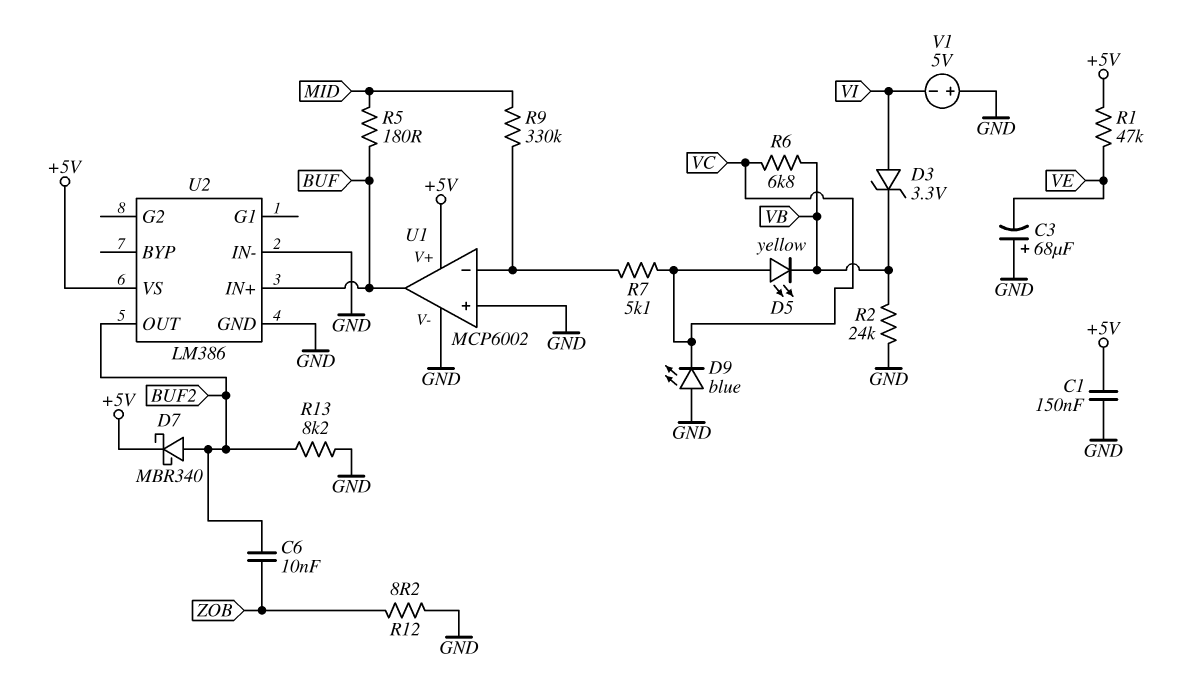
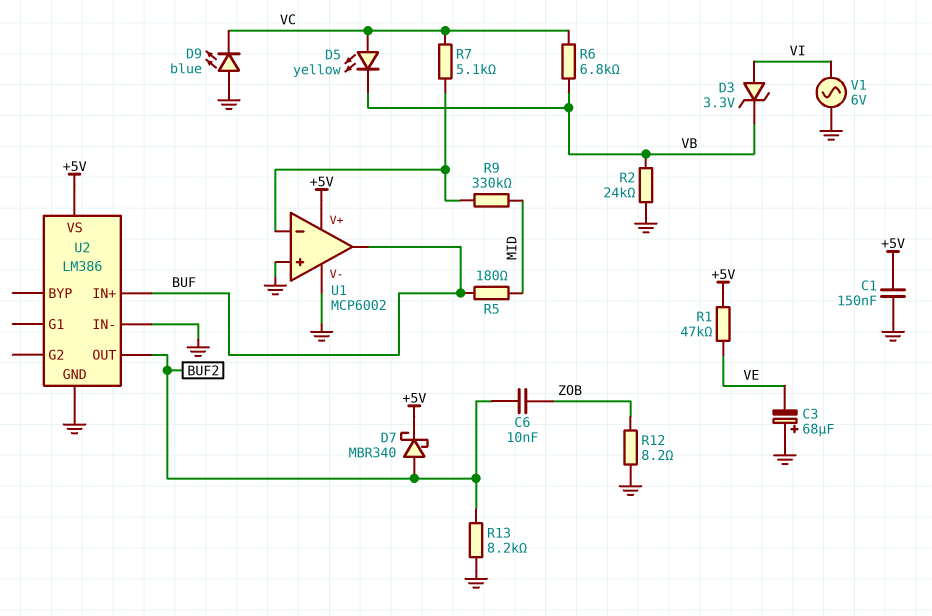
V1: 5V (plus GND, minus VI) -> AC 6V (GND, VI)

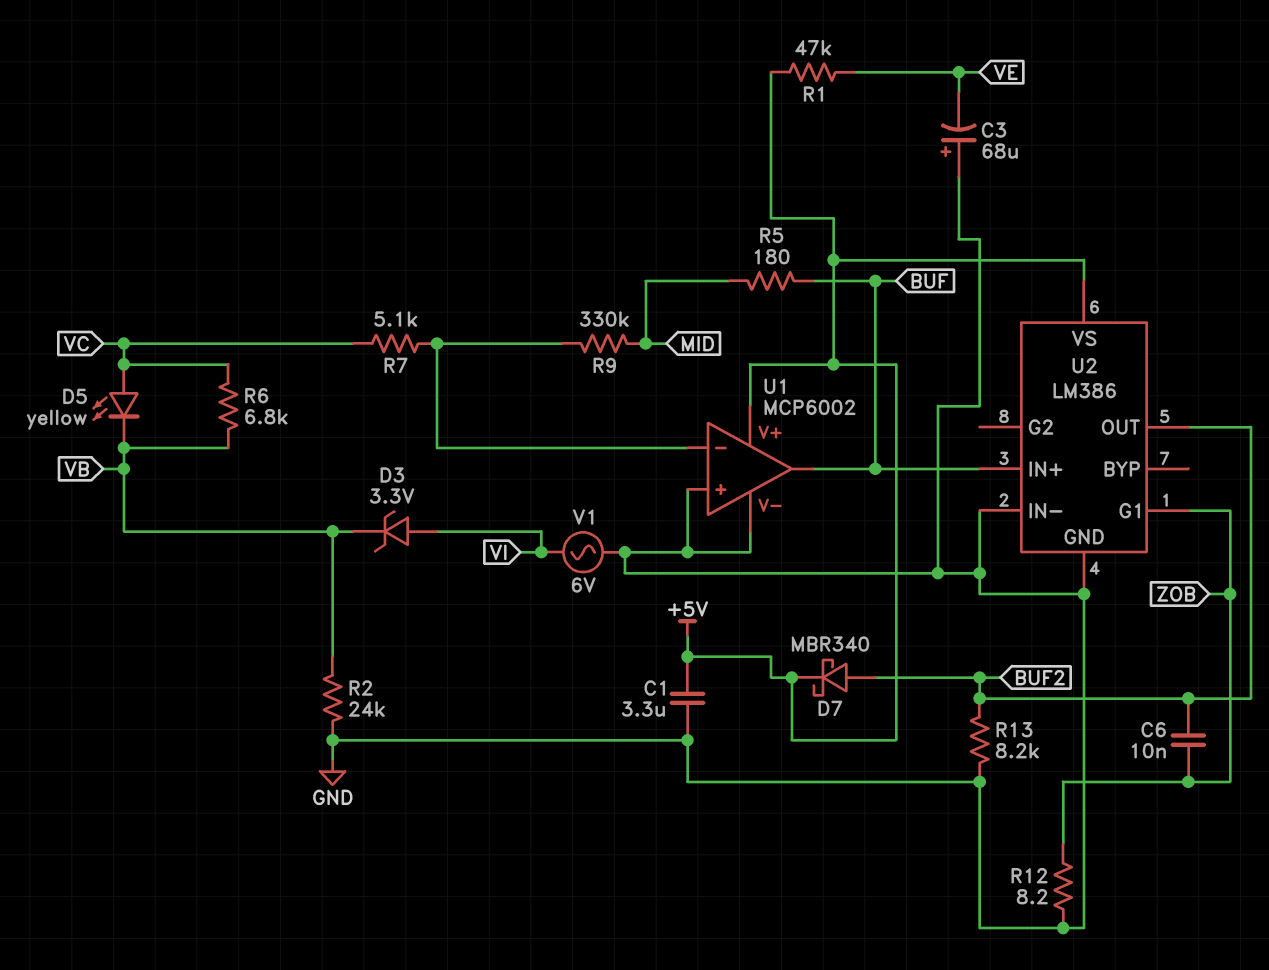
C1: 150nF (+5V, GND) -> 3.3uF (+5V, GND)
D9: LED blue (A GND, K VC) -> none
U2 pin G1: none -> ZOB

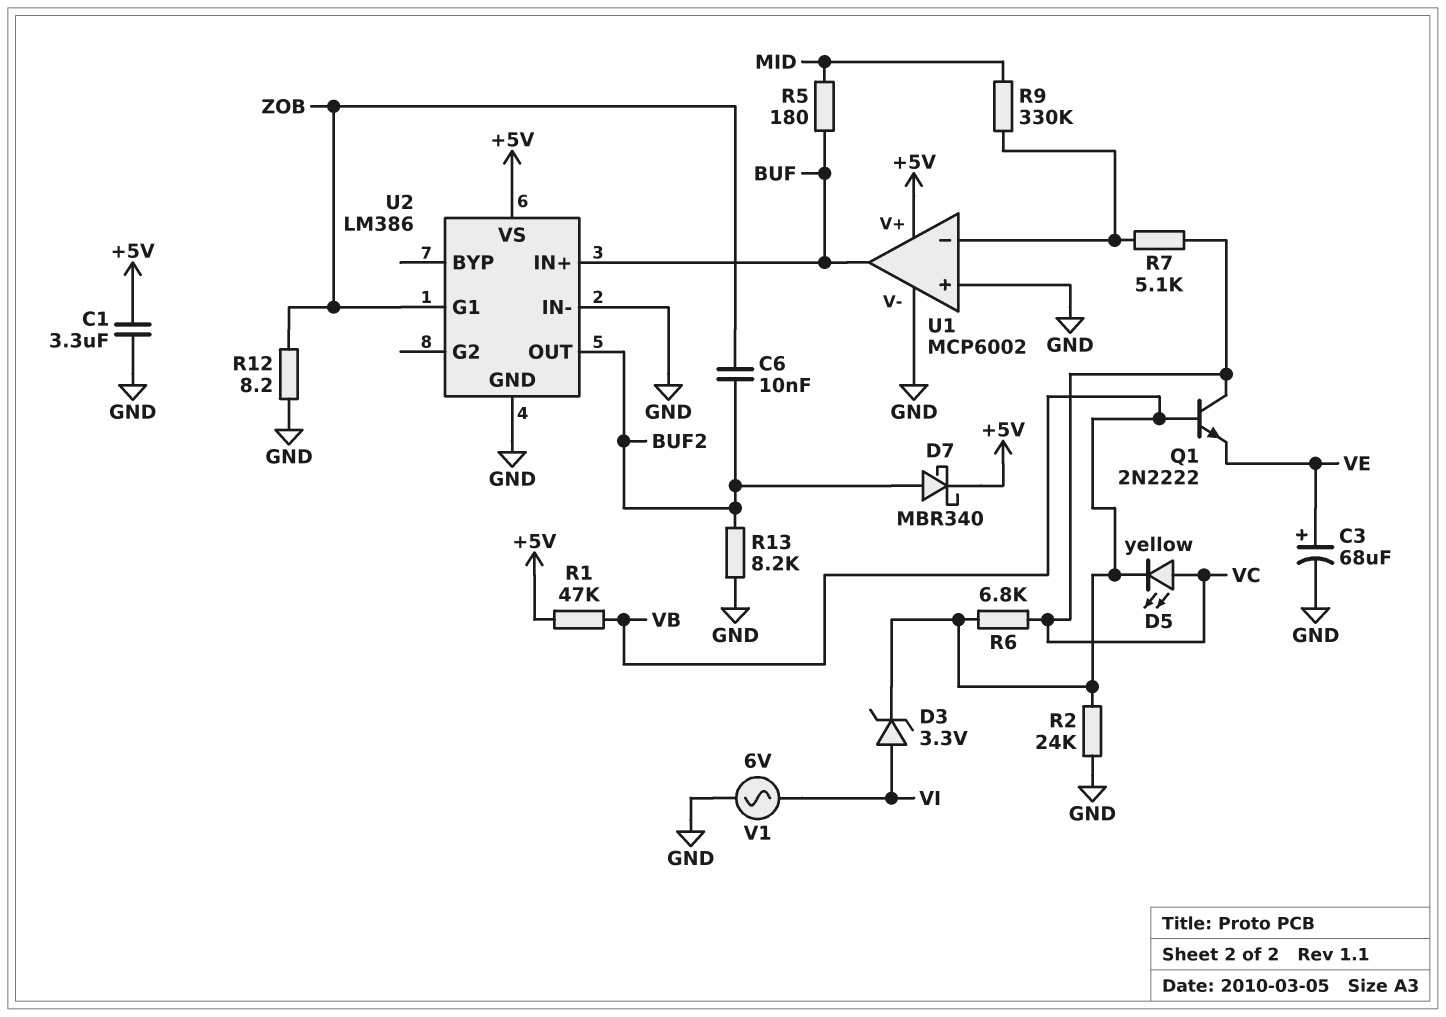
C3: 68uF (plus GND, minus VE) -> 68uF (plus VE, minus GND)
Q1: none -> NPN 2N2222 (B VB, C VC, E VE)
R1: 47k (+5V, VE) -> 47k (+5V, VB)

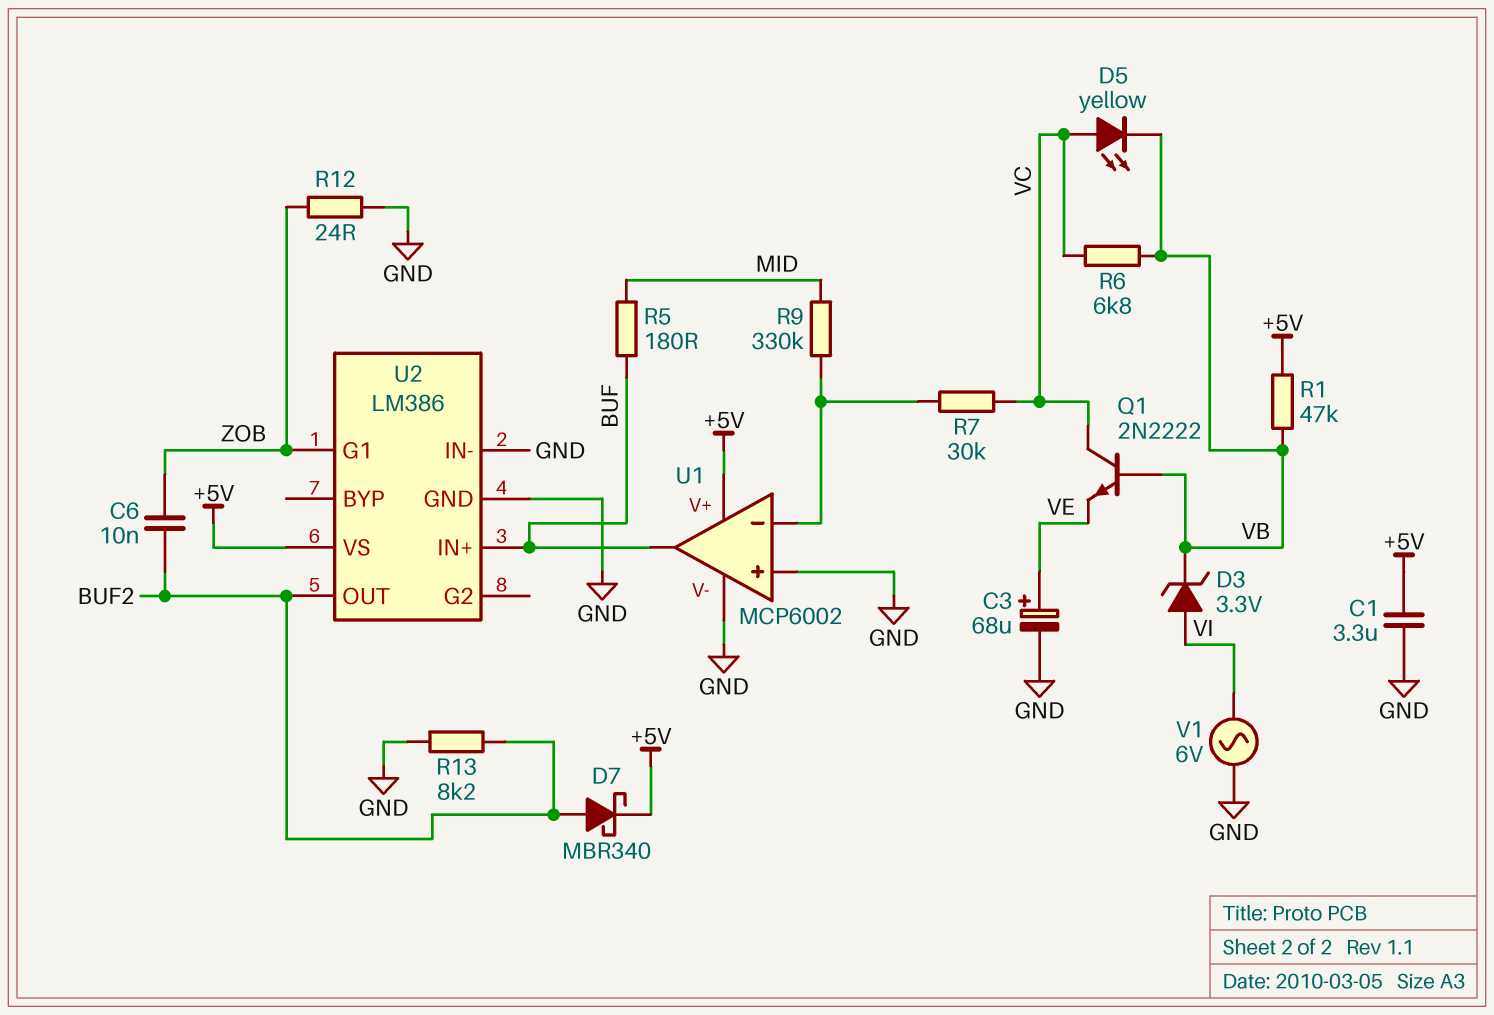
R2: 24k (GND, VB) -> none
R7: 5.1k (U1/in-, VC) -> 30k (U1/in-, VC)
R12: 8.2 (GND, ZOB) -> 24 (GND, ZOB)

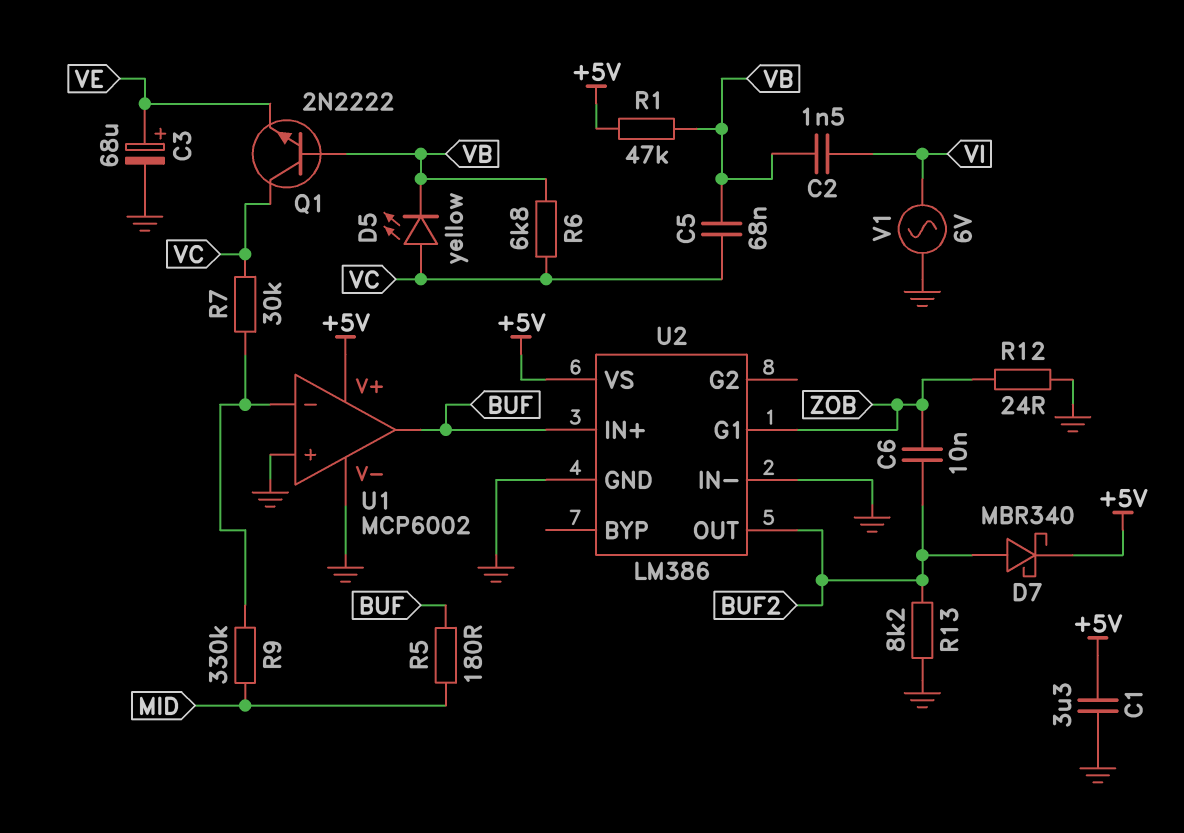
C2: none -> 1.5nF (VB, VI)
C5: none -> 68nF (VB, VC)
D3: zener 3.3V (A VI, K VB) -> none

